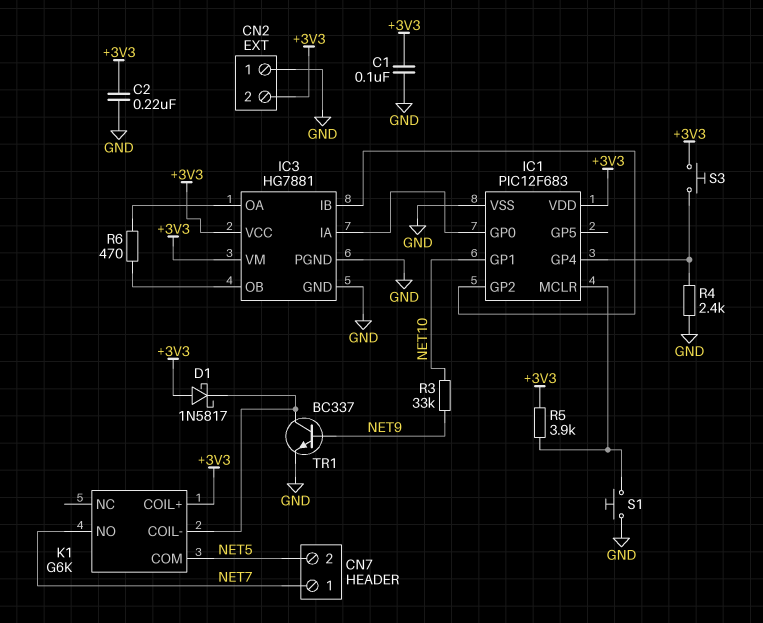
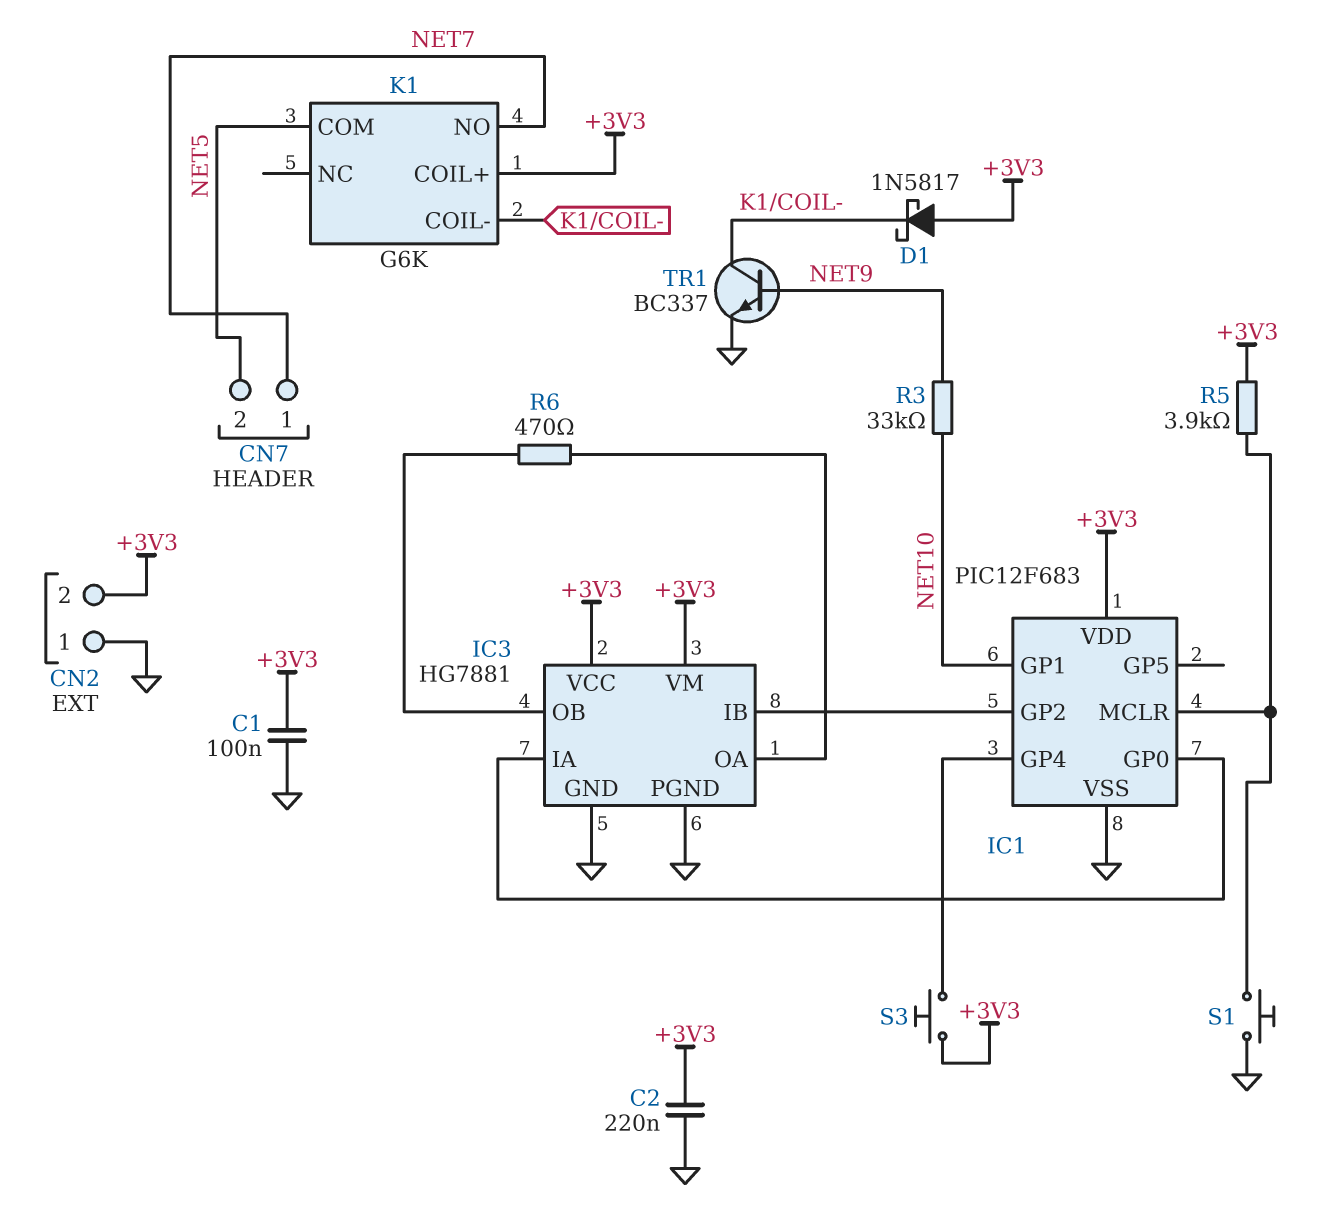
R4: 2.4k (GND, IC1/GP4) -> none

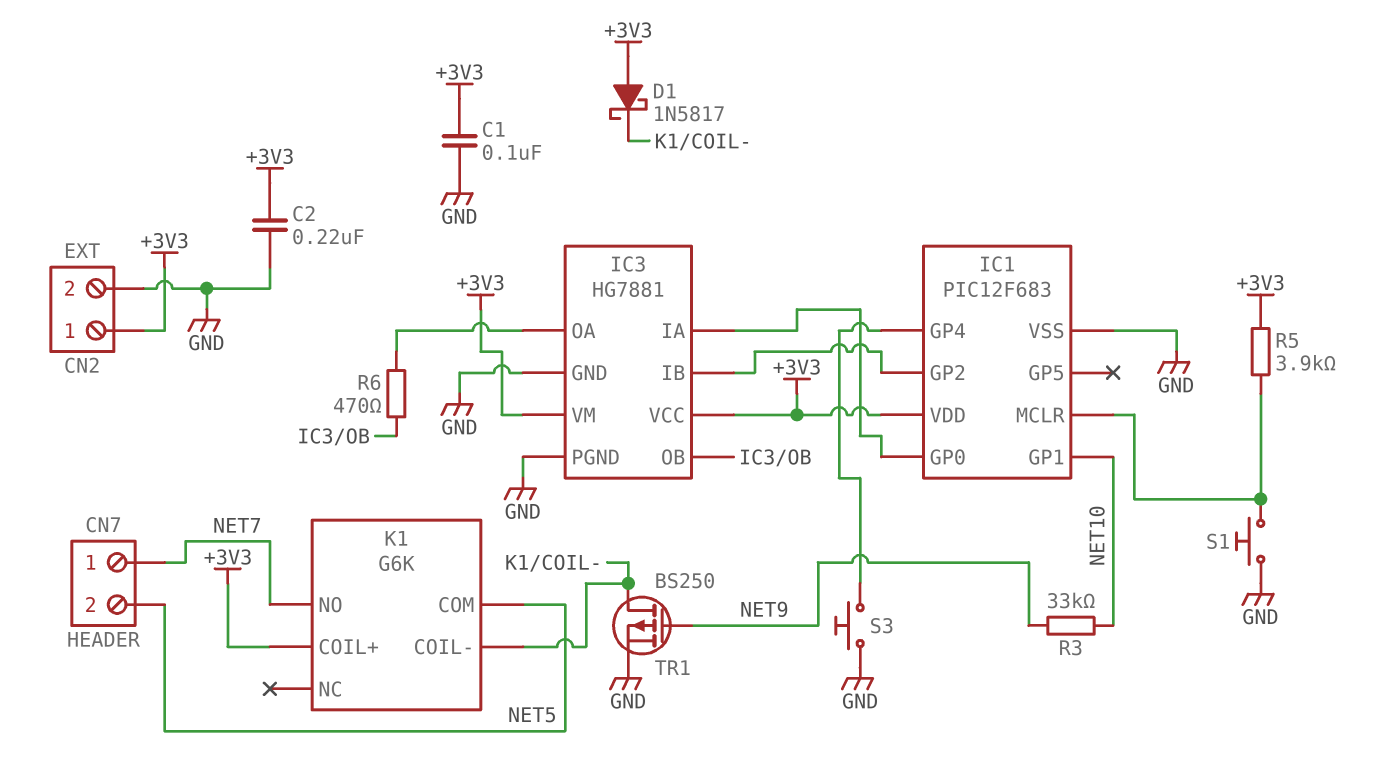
CN2 pin 1: GND -> +3V3
CN2 pin 2: +3V3 -> GND
S3: button (+3V3, IC1/GP4) -> button (GND, IC1/GP4)
TR1: NPN BC337 (B NET9, C K1/COIL-, E GND) -> PMOS BS250 (G NET9, D K1/COIL-, S GND)

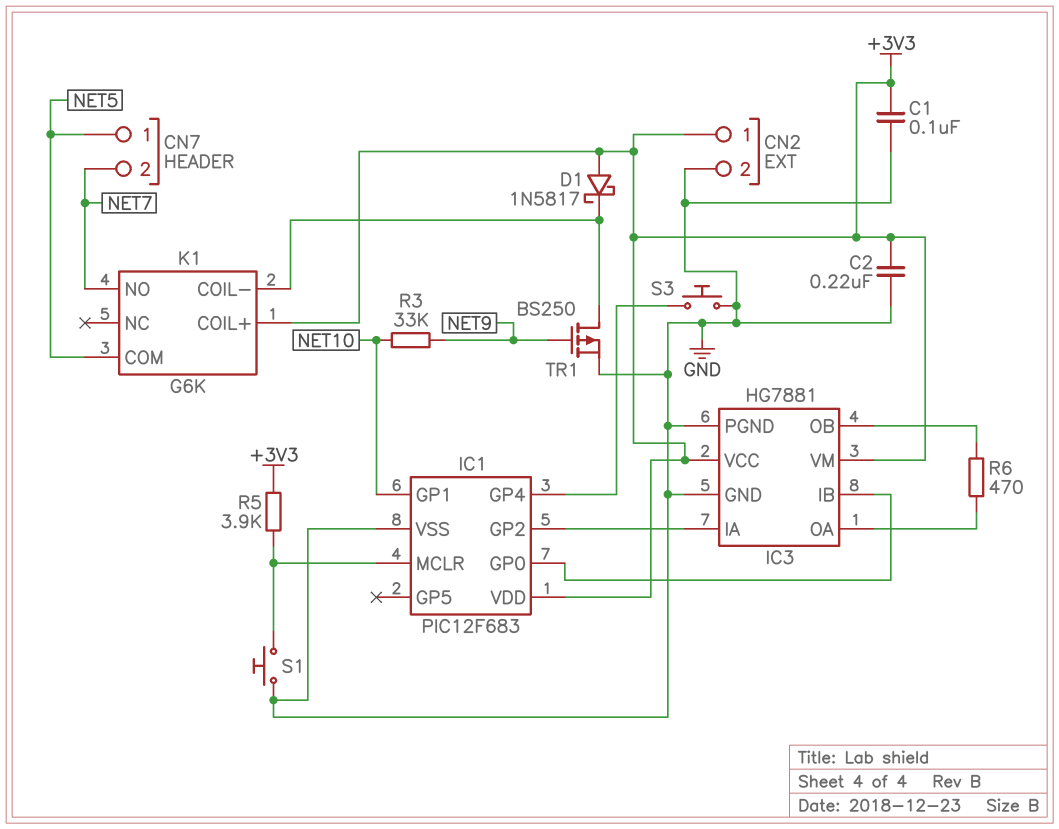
CN7 pin 1: NET7 -> NET5
CN7 pin 2: NET5 -> NET7
IC3 pin IA: IC1/GP0 -> IC1/GP2
IC3 pin IB: IC1/GP2 -> IC1/GP0

